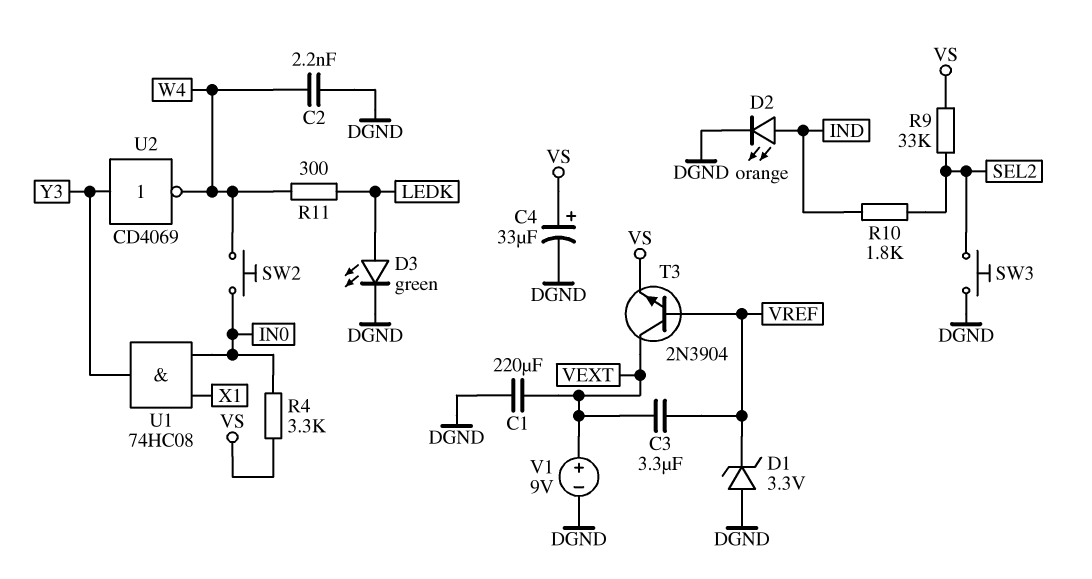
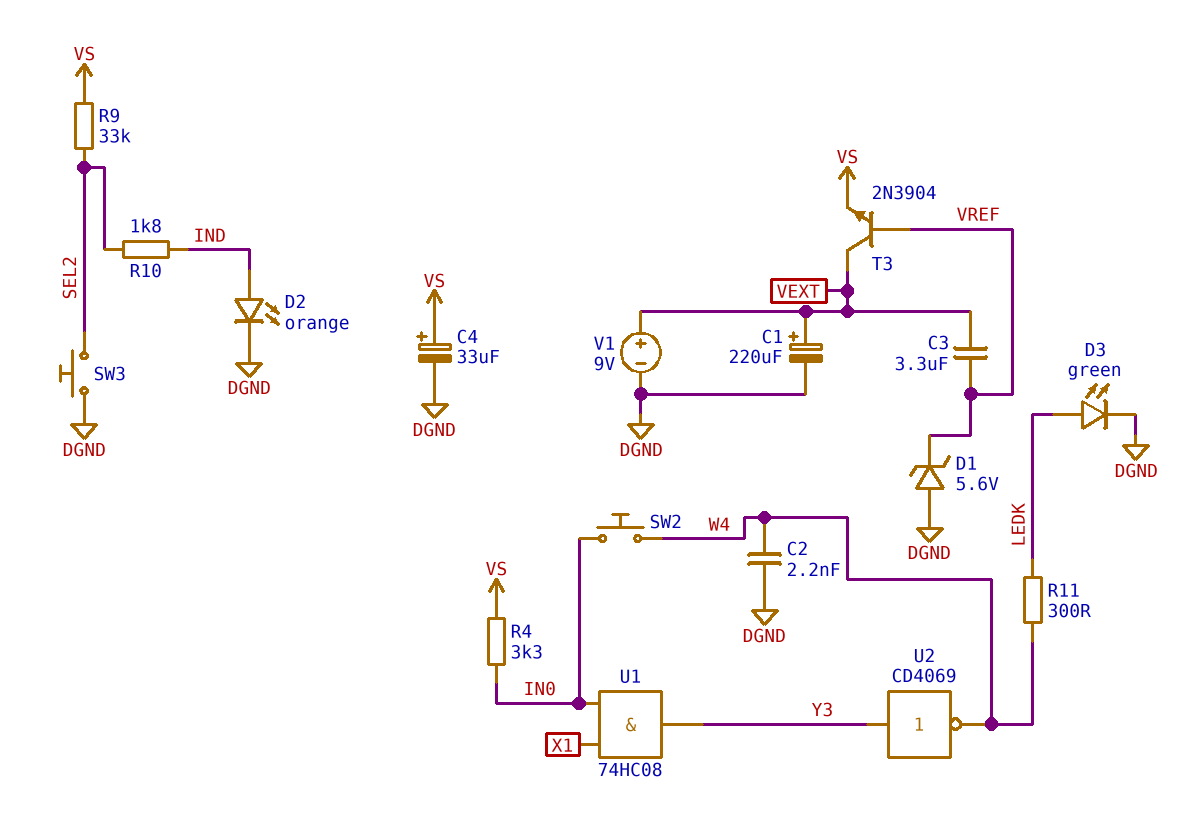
C1: 220uF (DGND, VEXT) -> 220uF (plus VEXT, minus DGND)
D1: zener 3.3V (A DGND, K VREF) -> zener 5.6V (A DGND, K VREF)

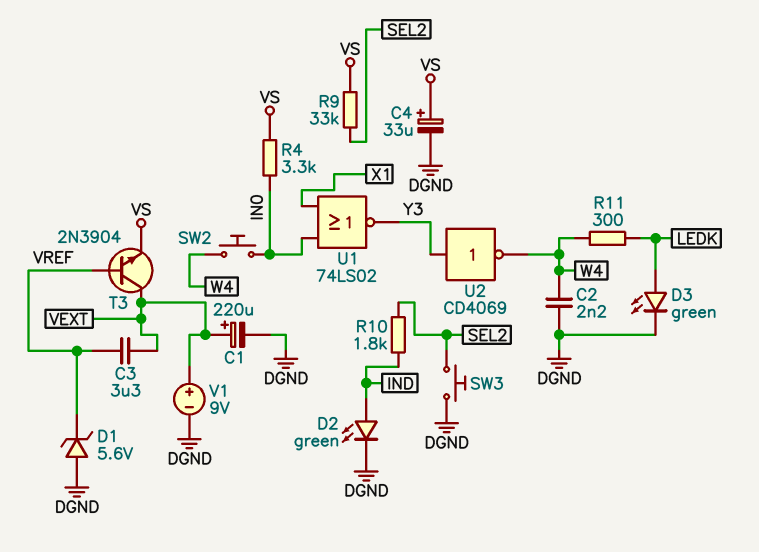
D2: LED orange (A IND, K DGND) -> LED green (A IND, K DGND)
U1: AND 74HC08 (in IN0, in X1, out Y3) -> NOR 74LS02 (in IN0, in X1, out Y3)

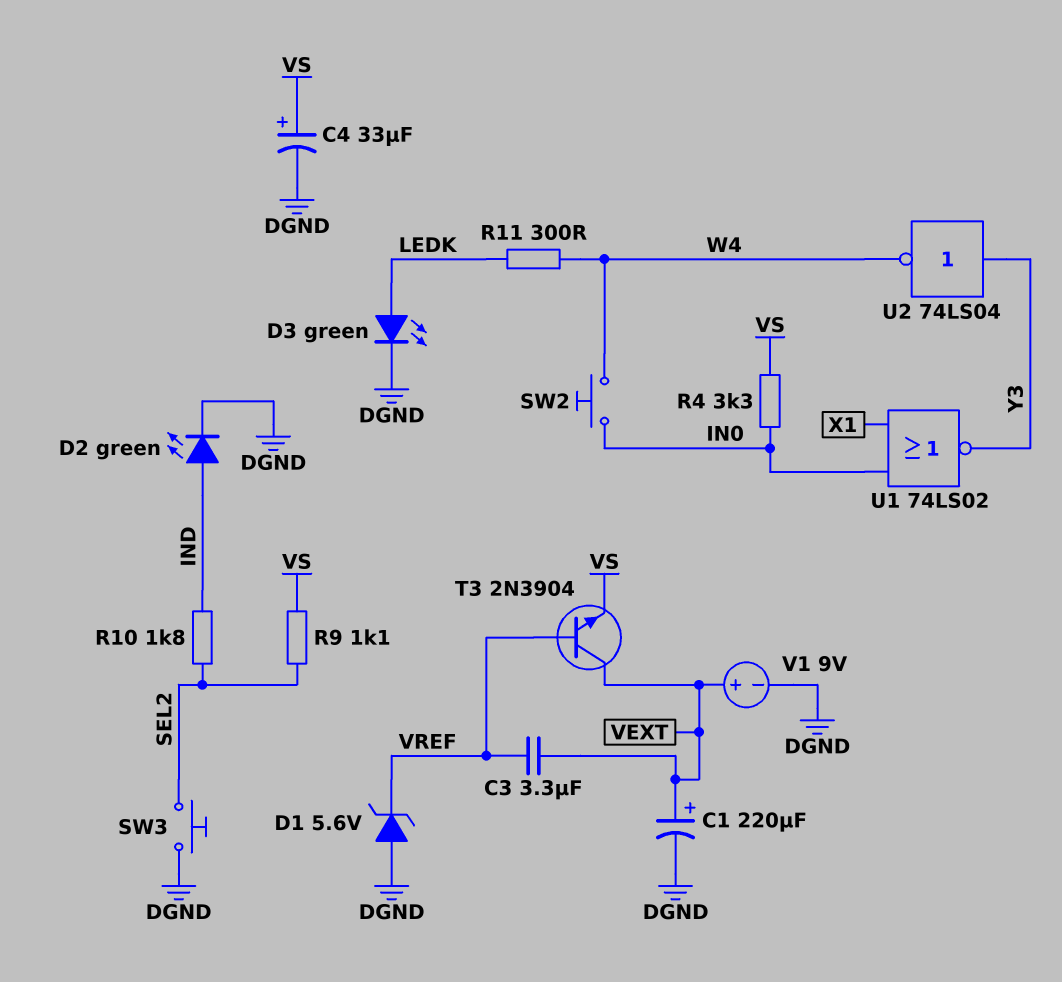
C2: 2.2nF (DGND, W4) -> none
R9: 33k (SEL2, VS) -> 1.1k (SEL2, VS)
U2: NOT CD4069 (in Y3, out W4) -> NOT 74LS04 (in Y3, out W4)

